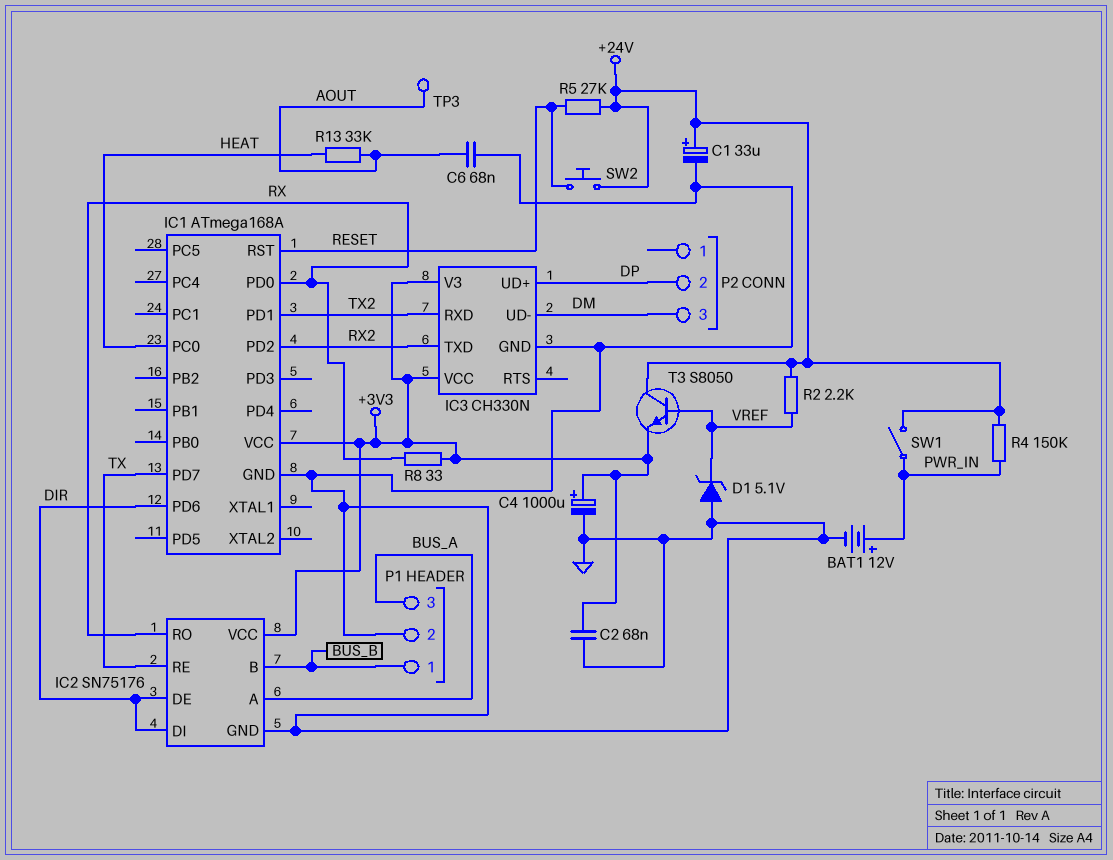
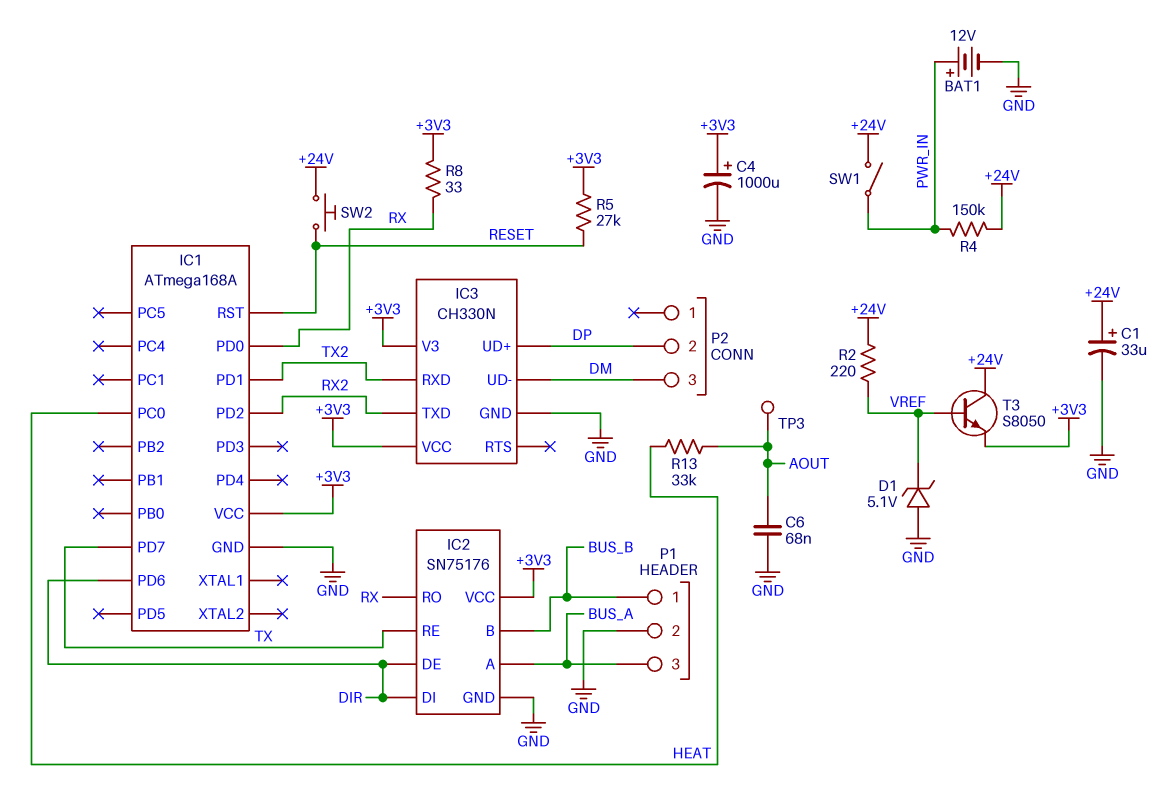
C2: 68nF (+3V3, GND) -> none
R2: 2.2k (+24V, VREF) -> 220 (+24V, VREF)
R5: 27k (+24V, RESET) -> 27k (+3V3, RESET)

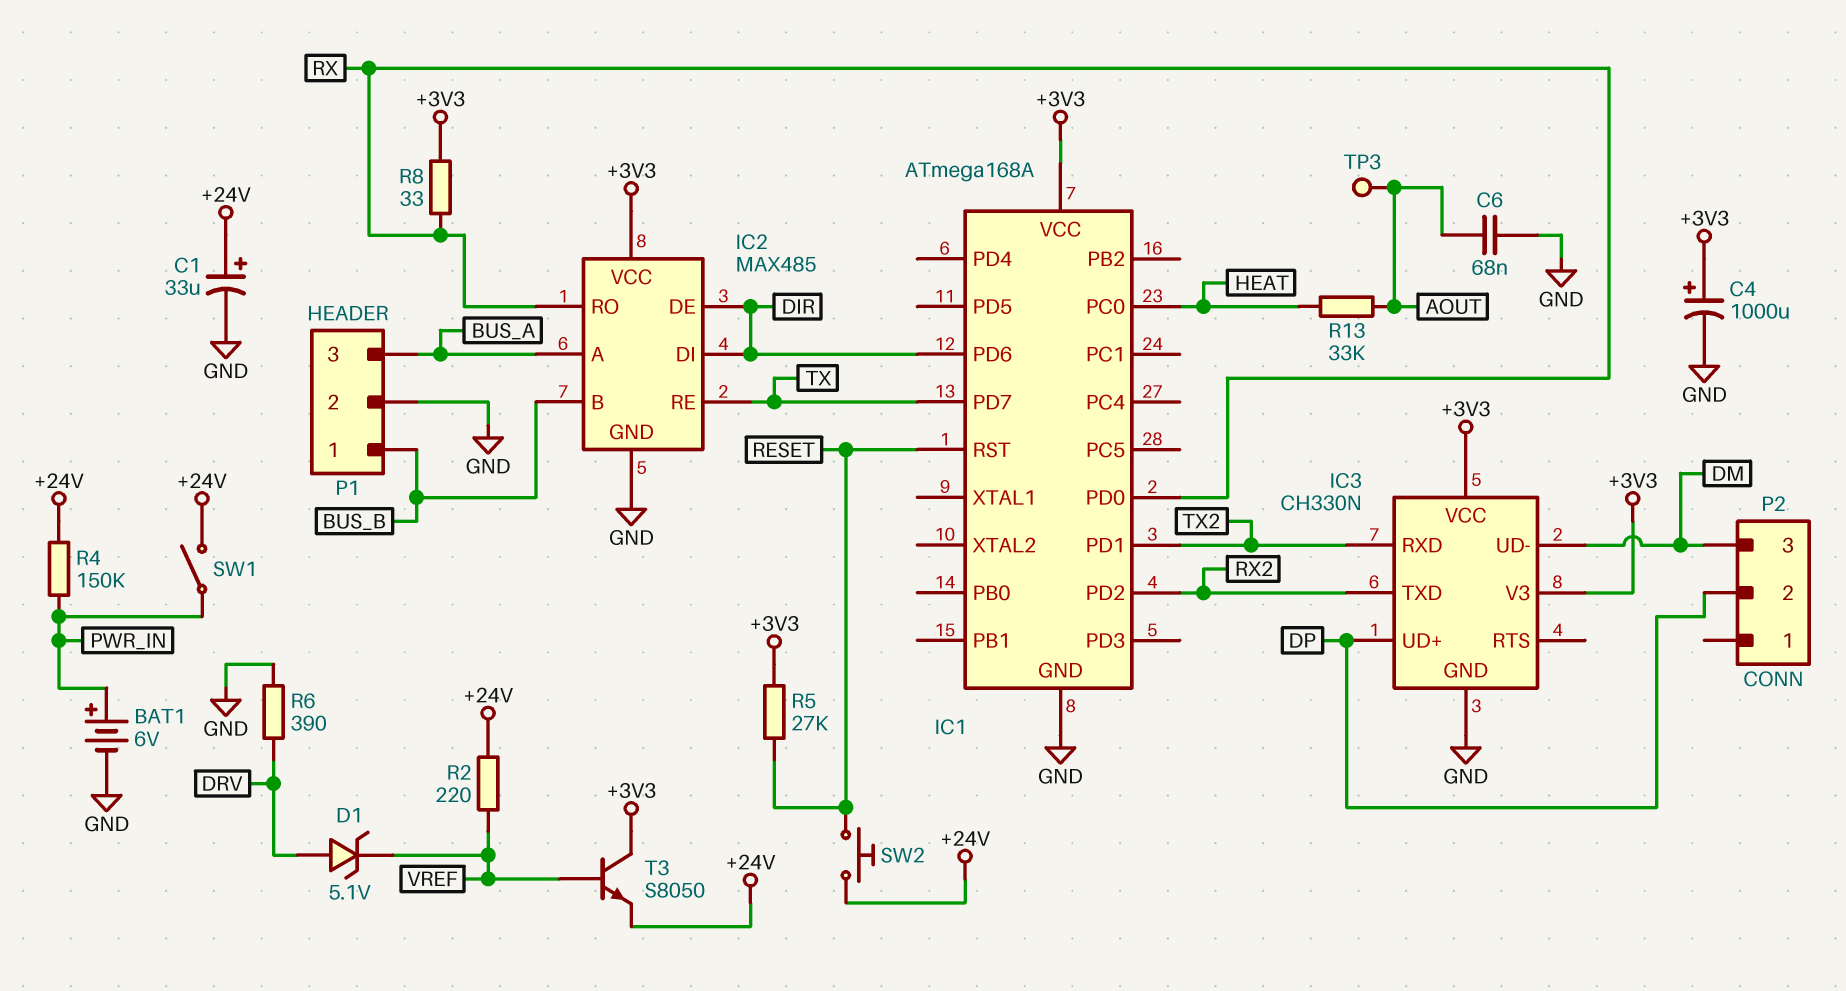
BAT1: 12V (plus PWR_IN, minus GND) -> 6V (plus PWR_IN, minus GND)
D1: zener 5.1V (A GND, K VREF) -> zener 5.1V (A DRV, K VREF)
IC2: SN75176 -> MAX485
R6: none -> 390 (DRV, GND)
T3: NPN S8050 (B VREF, C +24V, E +3V3) -> NPN S8050 (B VREF, C +3V3, E +24V)

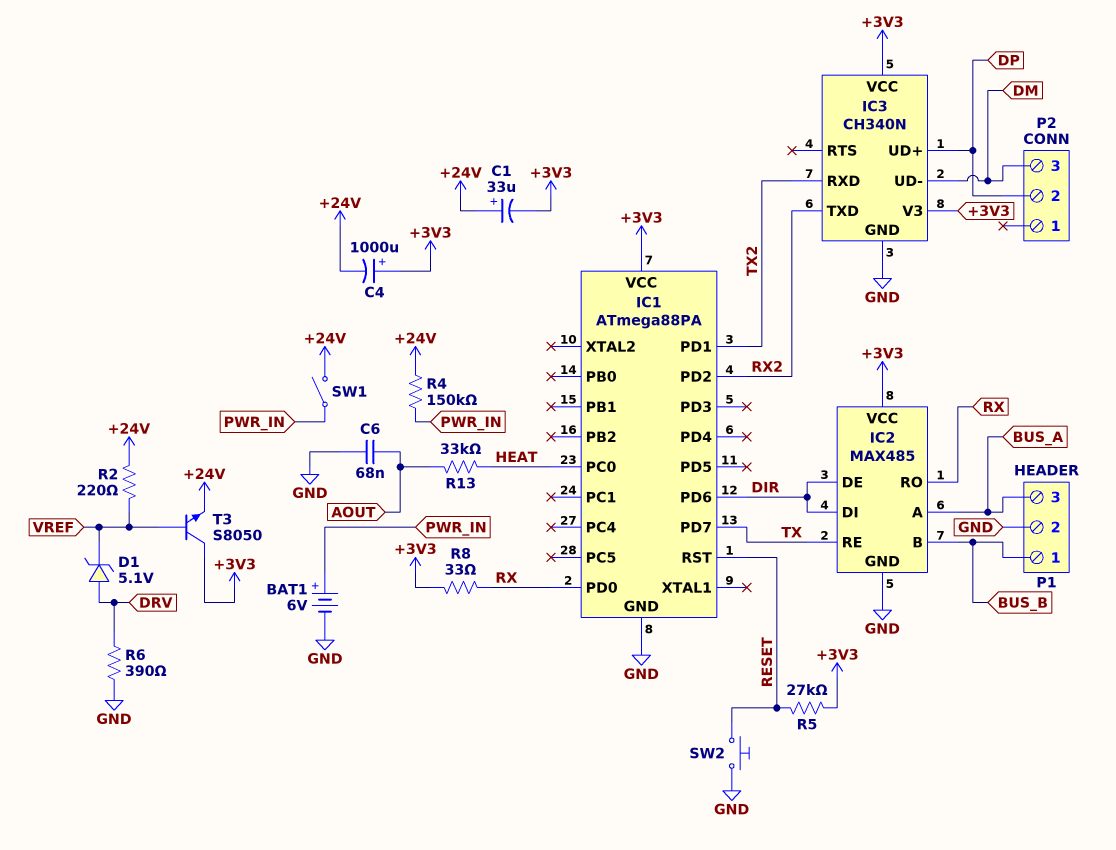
C1: 33uF (plus +24V, minus GND) -> 33uF (plus +24V, minus +3V3)
C4: 1000uF (plus +3V3, minus GND) -> 1000uF (plus +3V3, minus +24V)
IC1: ATmega168A -> ATmega88PA
IC3: CH330N -> CH340N
SW2: button (+24V, RESET) -> button (GND, RESET)
TP3: test point (AOUT) -> none

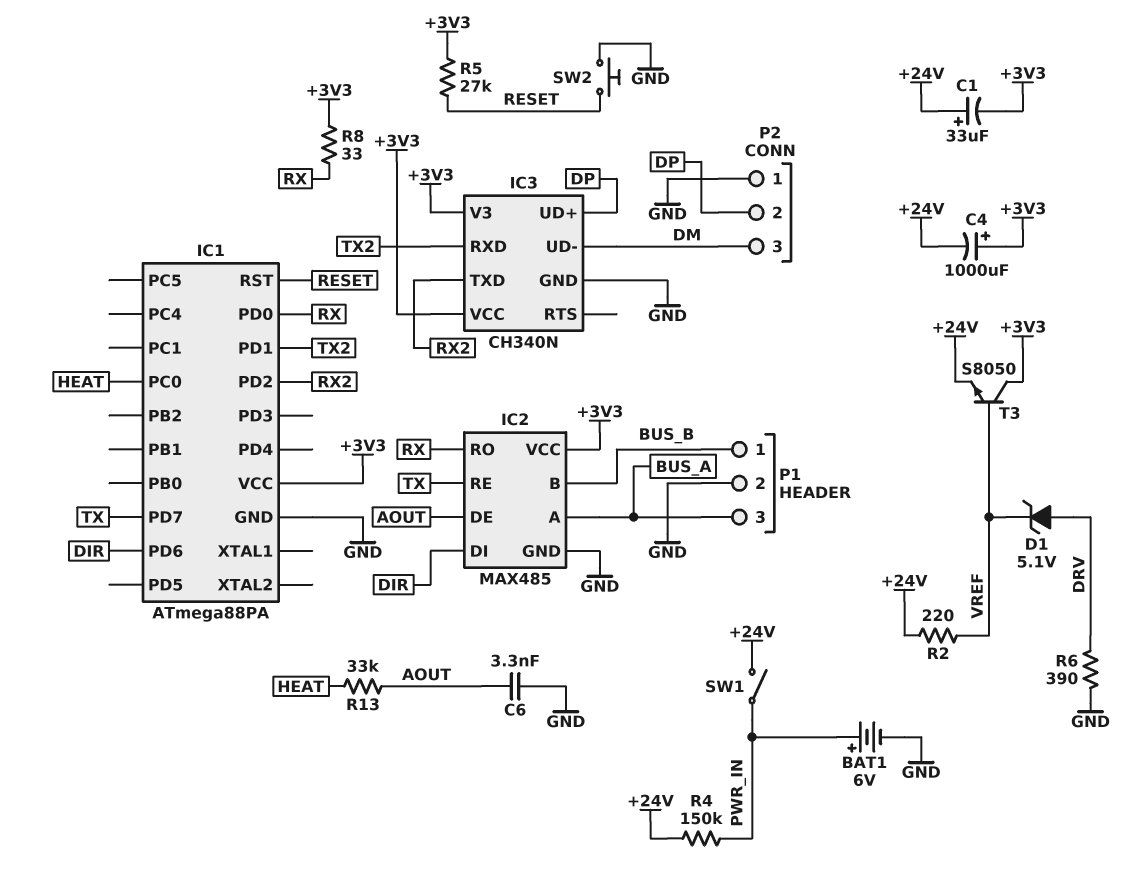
C6: 68nF (AOUT, GND) -> 3.3nF (AOUT, GND)
IC2 pin DE: DIR -> AOUT
P2 pin 1: none -> GND

